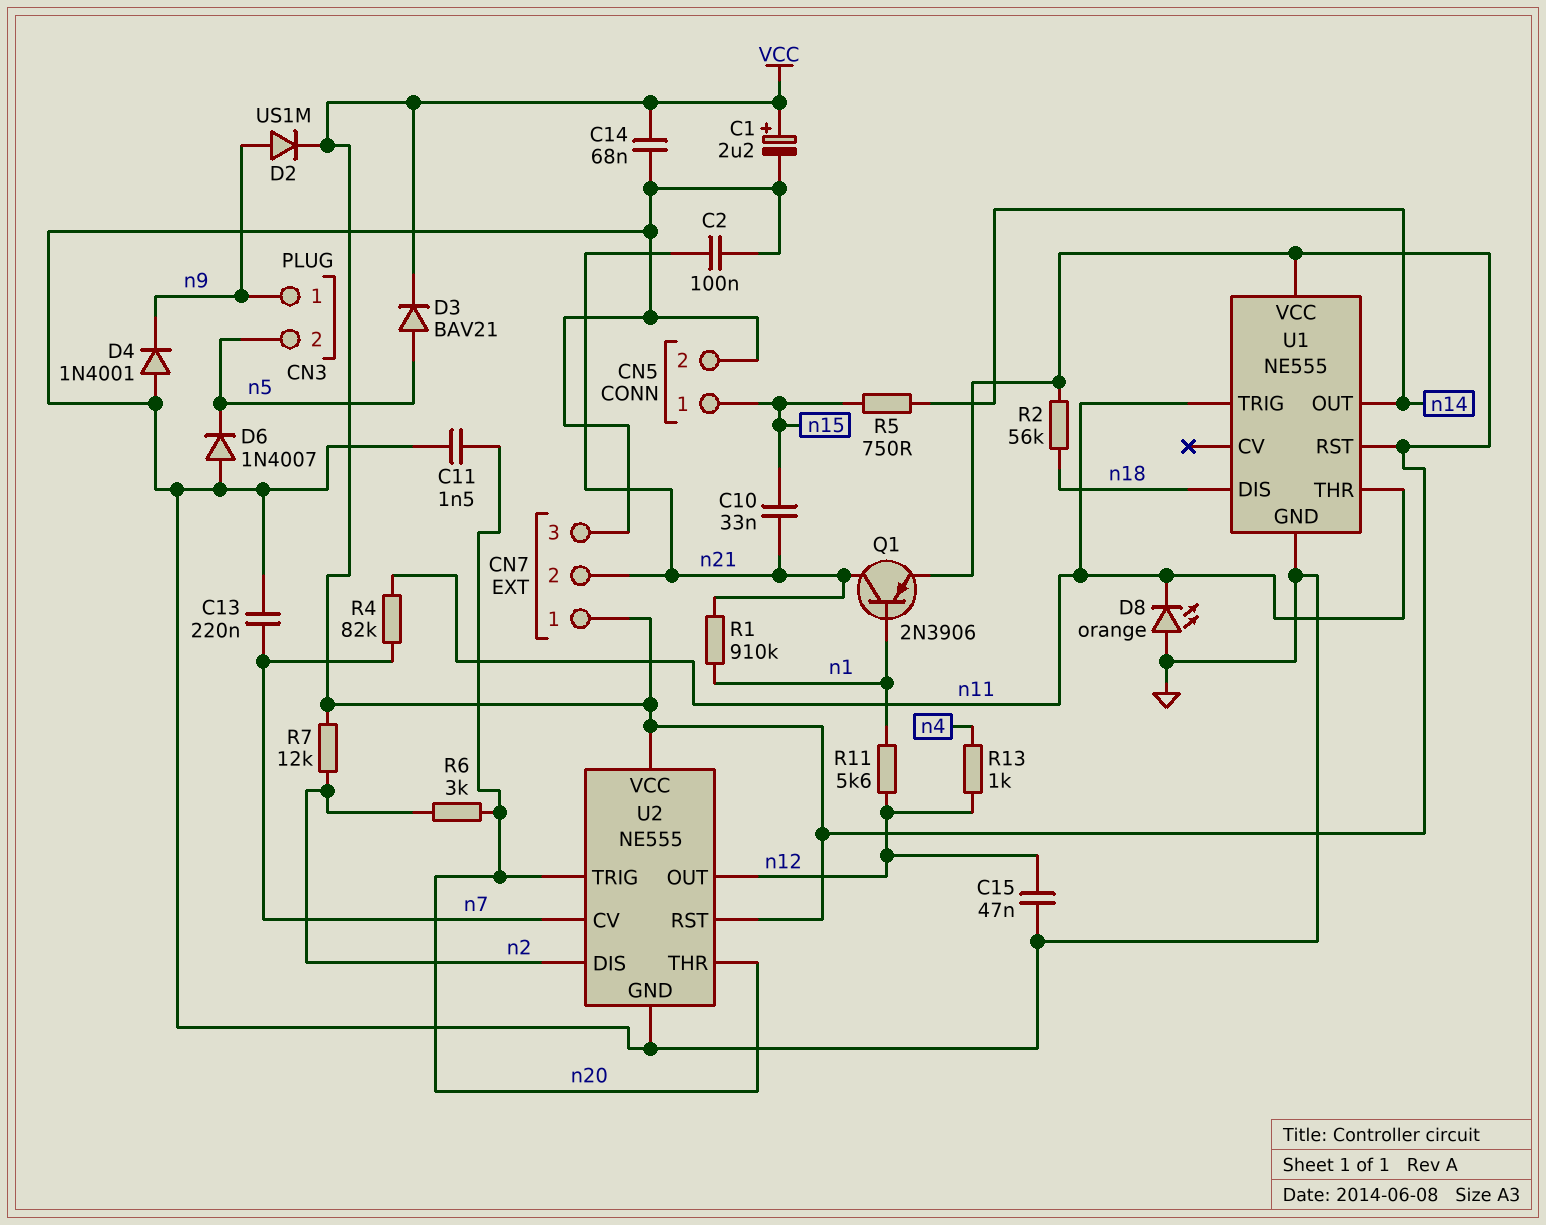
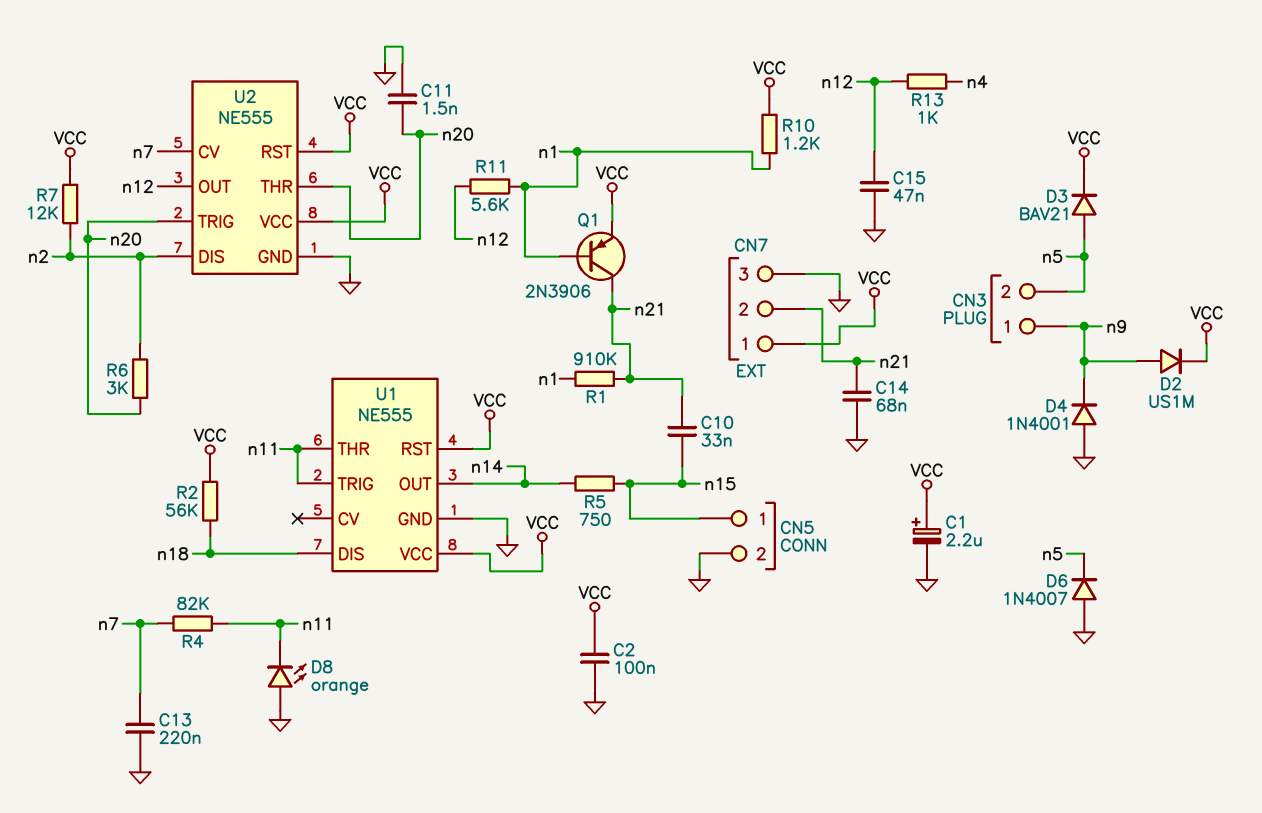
C2: 100nF (GND, n21) -> 100nF (GND, VCC)
C14: 68nF (GND, VCC) -> 68nF (GND, n21)
R10: none -> 1.2k (VCC, n1)

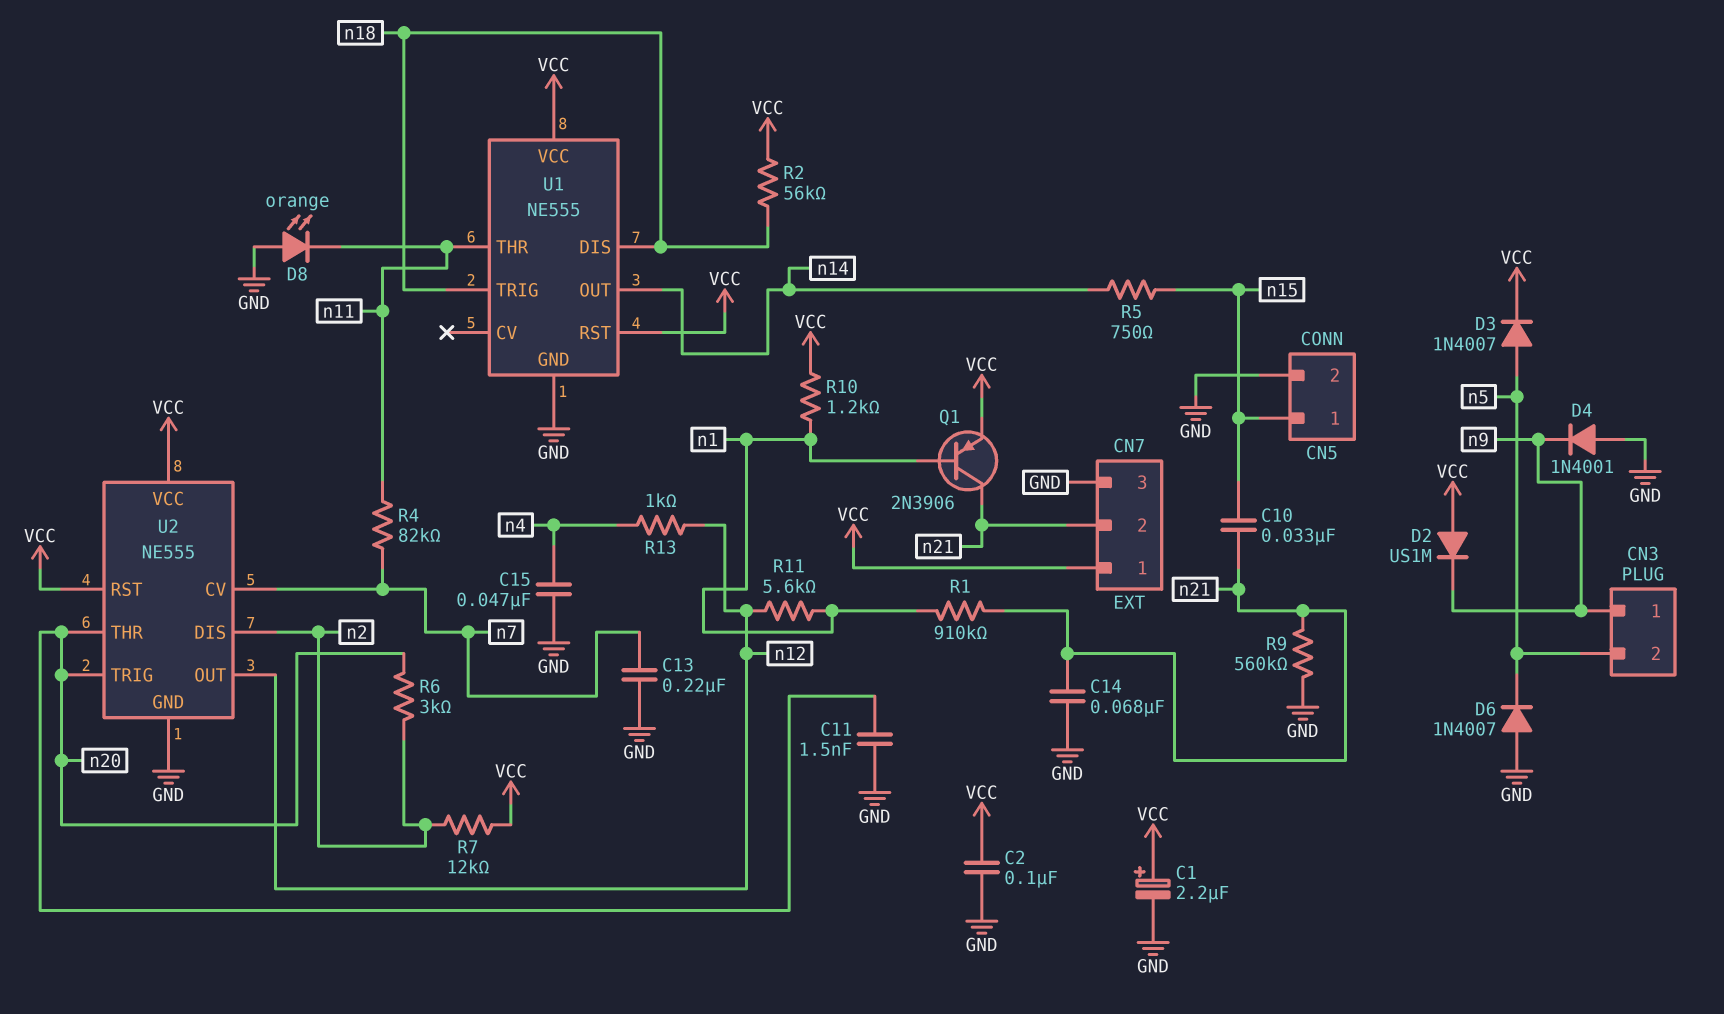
C15: 47nF (GND, n12) -> 47nF (GND, n4)
D2: diode US1M (A n9, K VCC) -> diode US1M (A VCC, K n9)
D3: diode BAV21 (A n5, K VCC) -> diode 1N4007 (A n5, K VCC)
R9: none -> 560k (GND, n21)
U1 pin TRIG: n11 -> n18

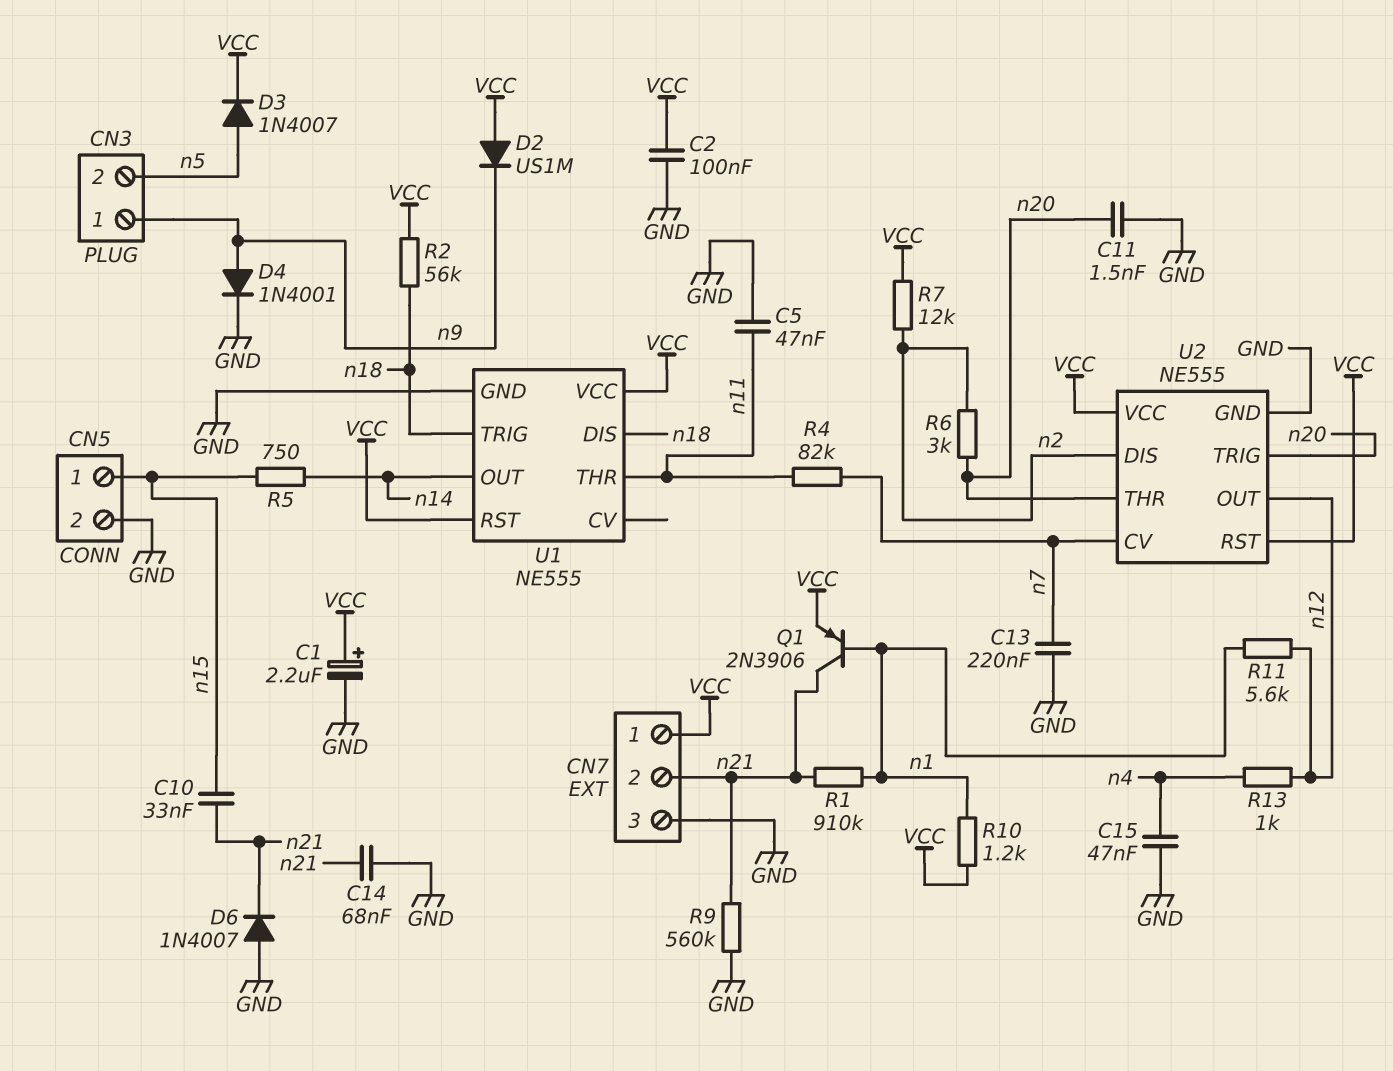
C5: none -> 47nF (GND, n11)
D4: diode 1N4001 (A GND, K n9) -> diode 1N4001 (A n9, K GND)
D6: diode 1N4007 (A GND, K n5) -> diode 1N4007 (A GND, K n21)
D8: LED orange (A GND, K n11) -> none

